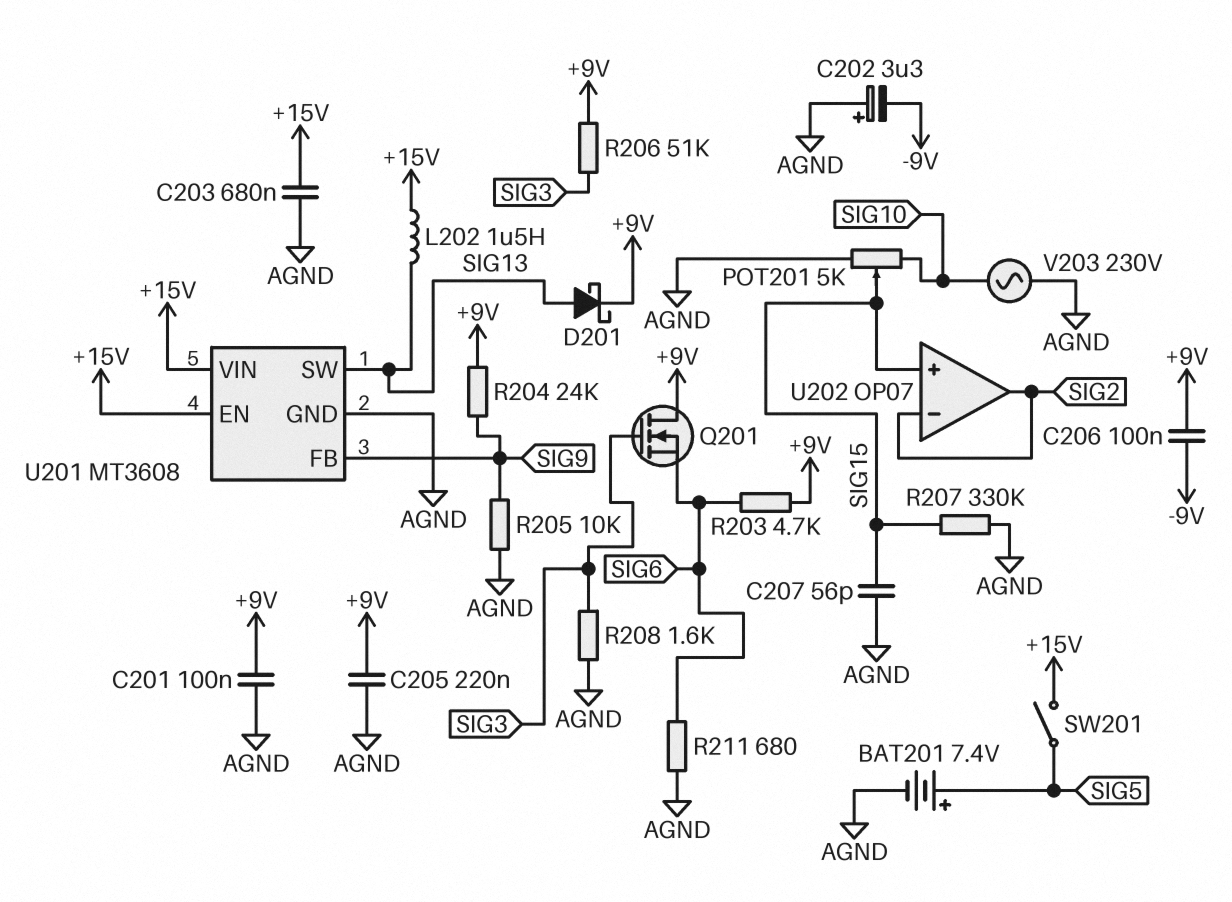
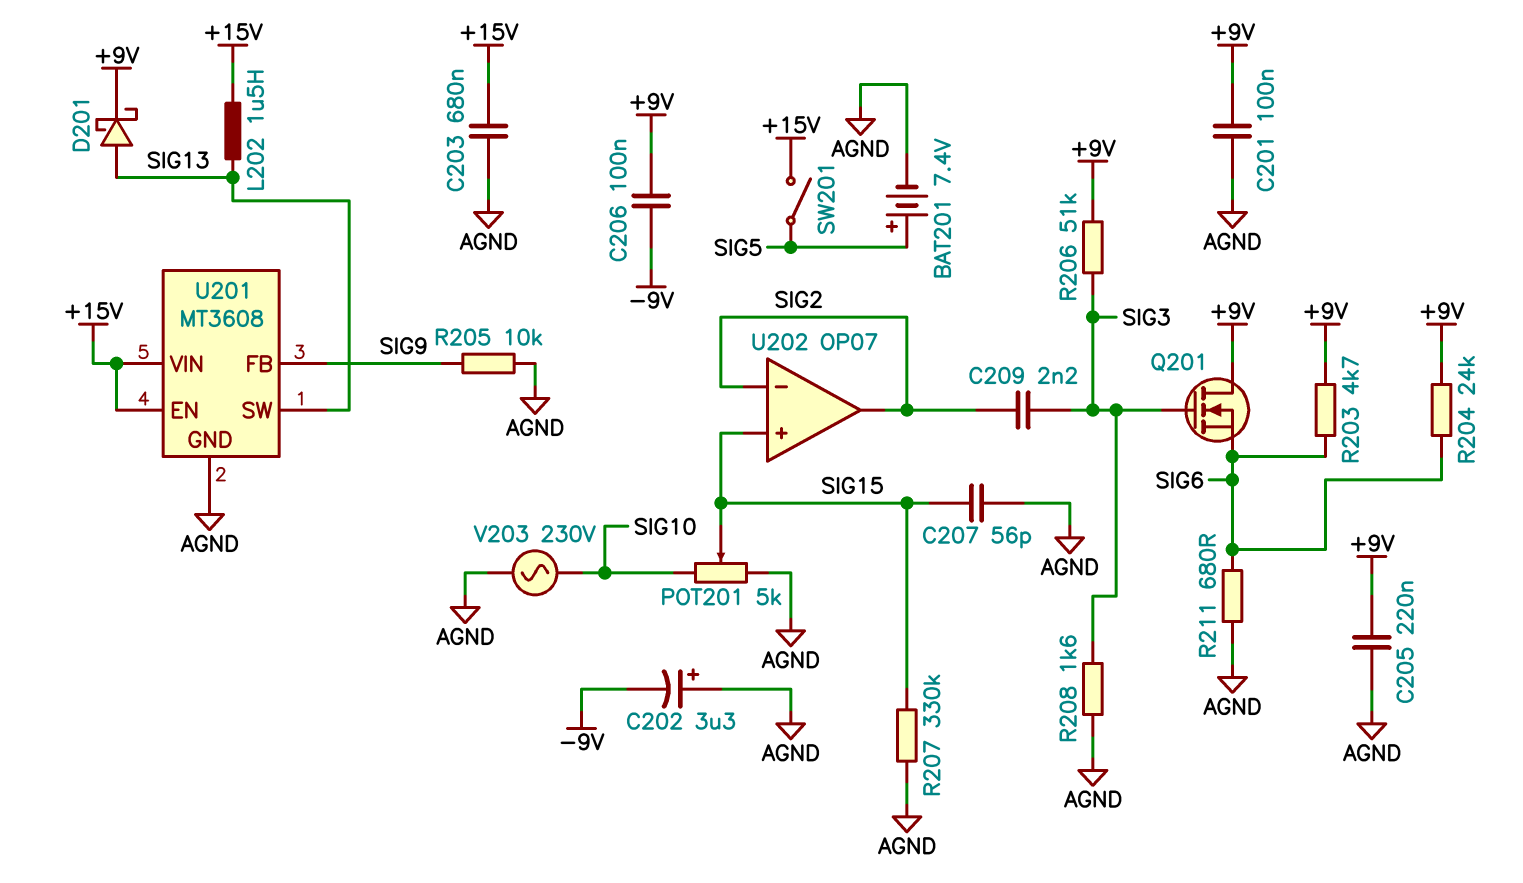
C209: none -> 2.2nF (SIG2, SIG3)
R204: 24k (+9V, SIG9) -> 24k (+9V, SIG6)

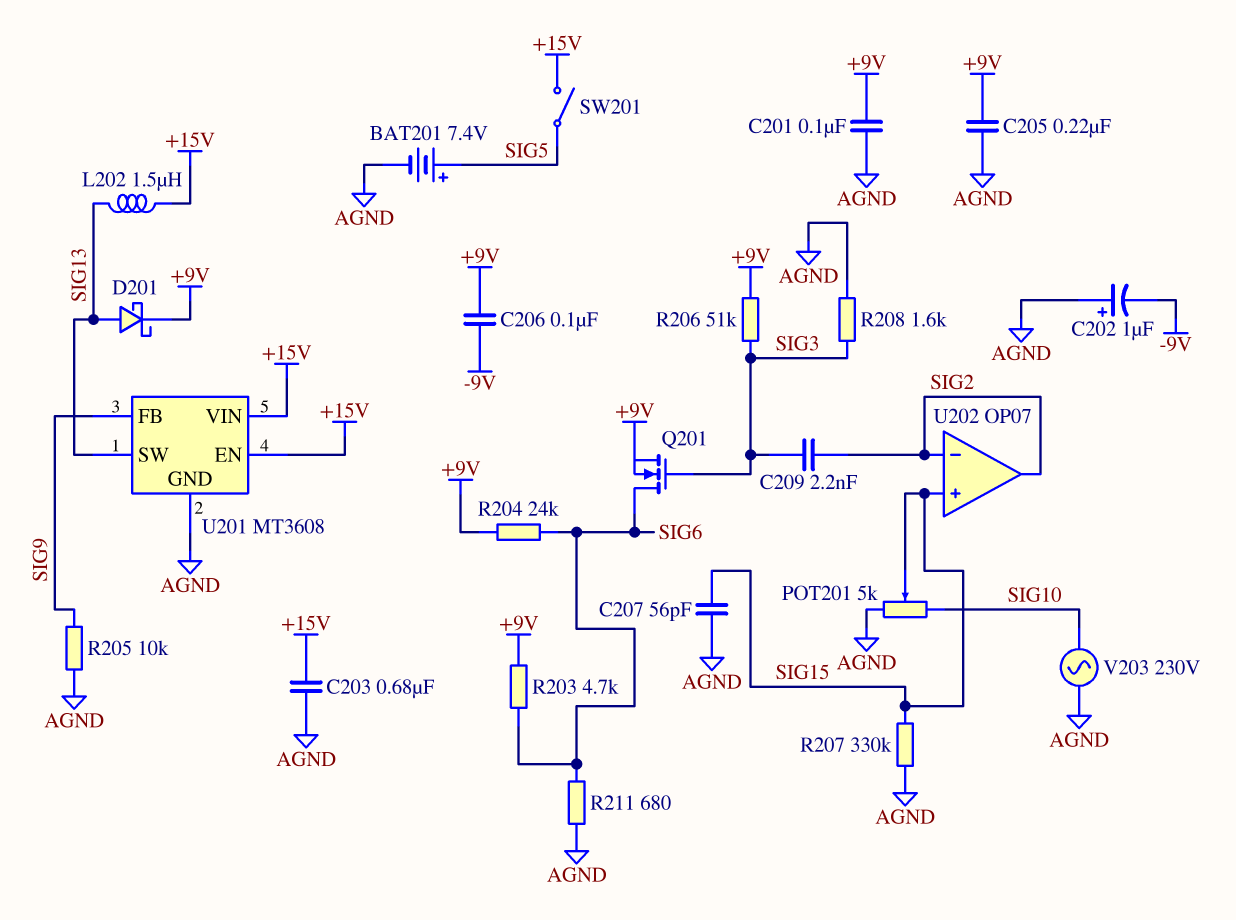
C202: 3.3uF (plus AGND, minus -9V) -> 1uF (plus AGND, minus -9V)
Q201: NMOS (G SIG3, D +9V, S SIG6) -> NMOS (G SIG3, D SIG6, S +9V)

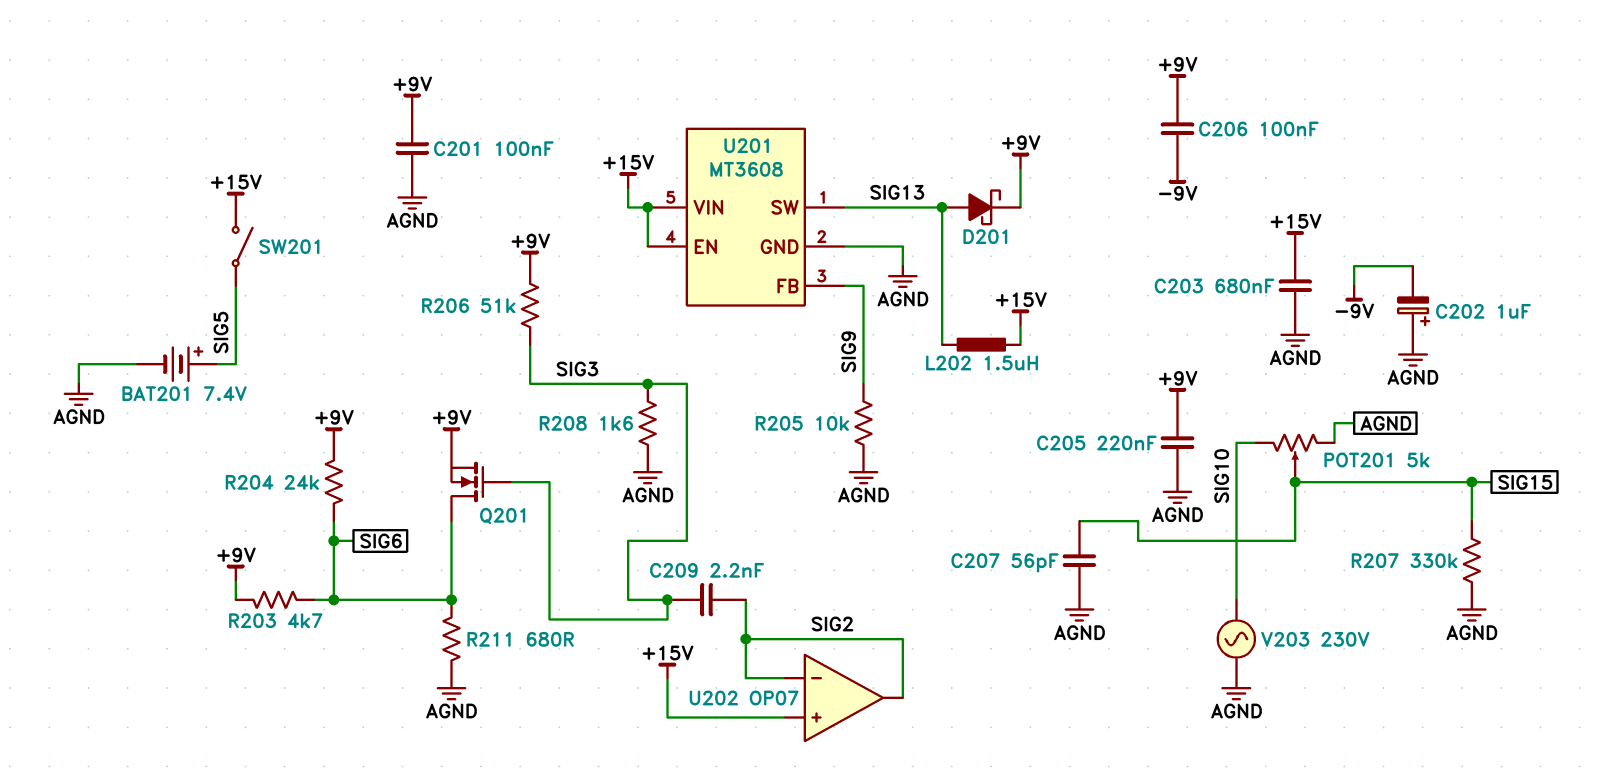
U202 pin in+: SIG15 -> +15V

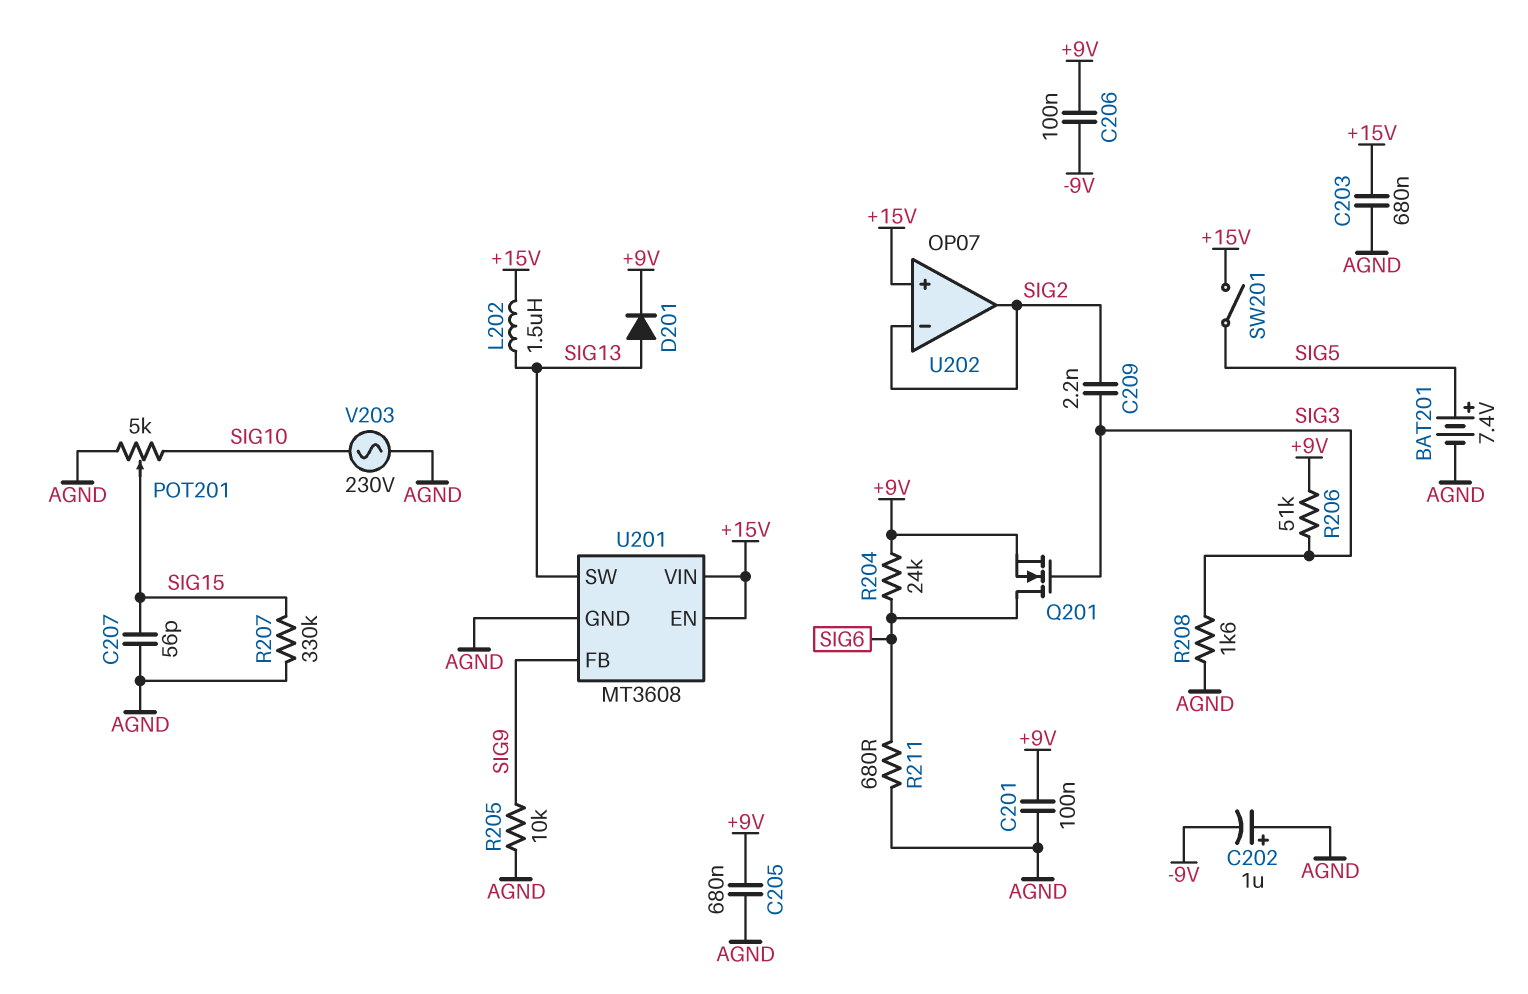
C205: 220nF (+9V, AGND) -> 680nF (+9V, AGND)
D201: schottky (A SIG13, K +9V) -> diode (A SIG13, K +9V)
R203: 4.7k (+9V, SIG6) -> none

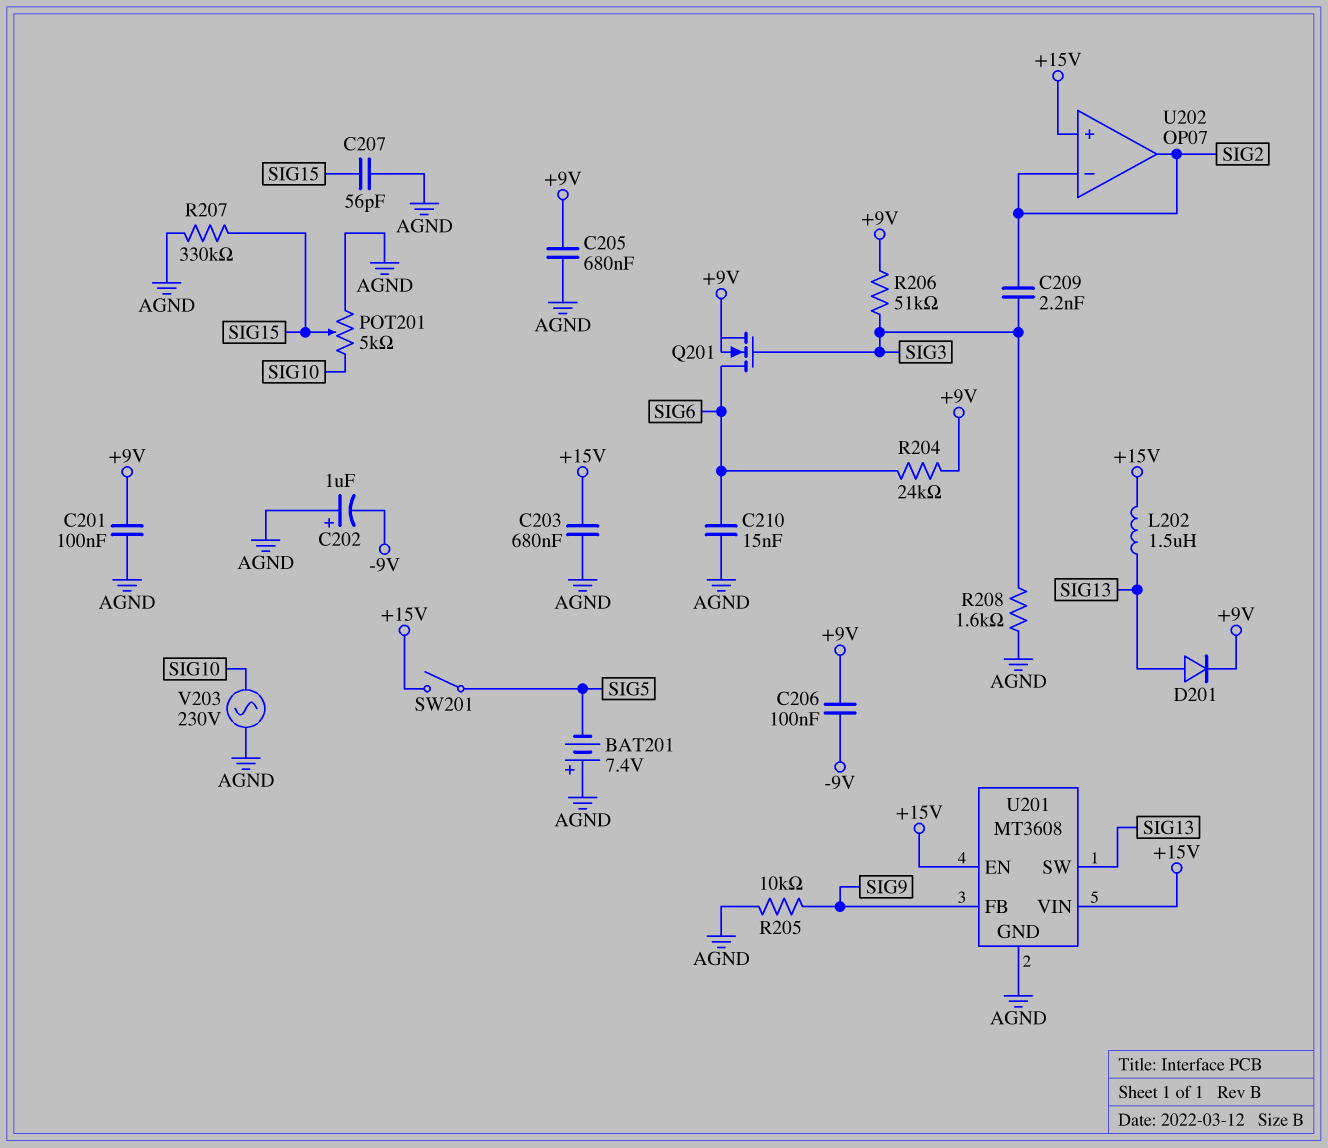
BAT201: 7.4V (plus SIG5, minus AGND) -> 7.4V (plus AGND, minus SIG5)
C210: none -> 15nF (AGND, SIG6)
R211: 680 (AGND, SIG6) -> none

